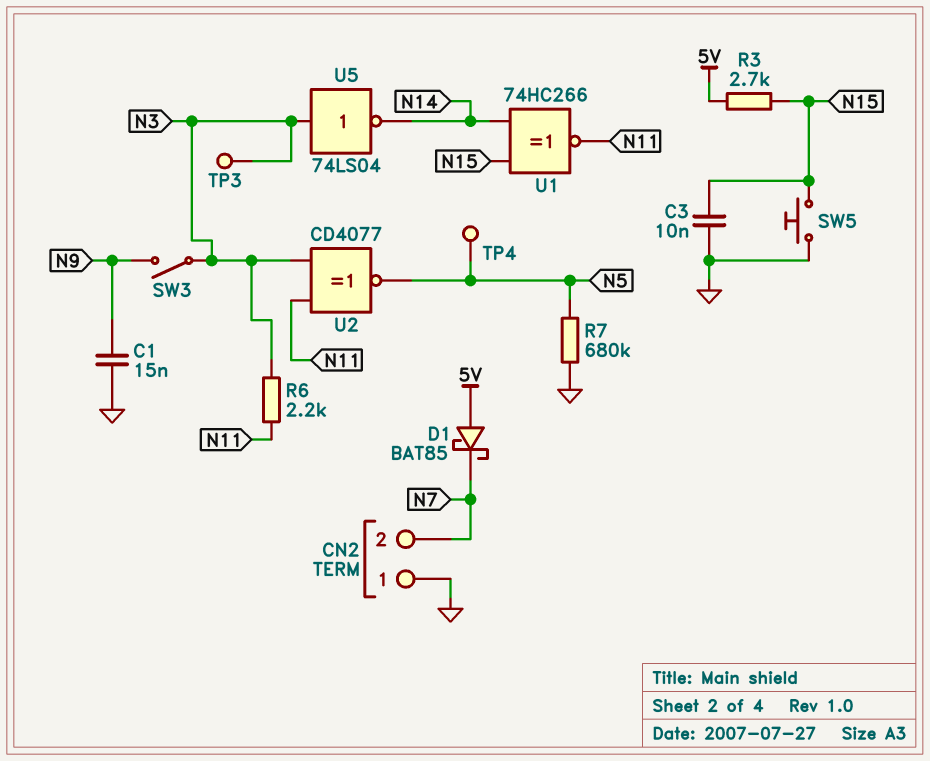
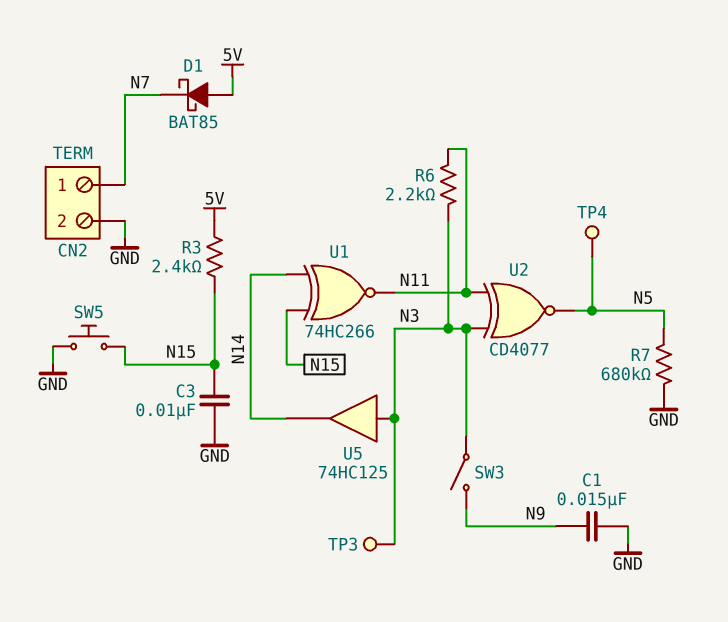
CN2 pin 1: GND -> N7
CN2 pin 2: N7 -> GND
R3: 2.7k (5V, N15) -> 2.4k (5V, N15)
U5: NOT 74LS04 (in N3, out N14) -> buffer 74HC125 (in N3, out N14)

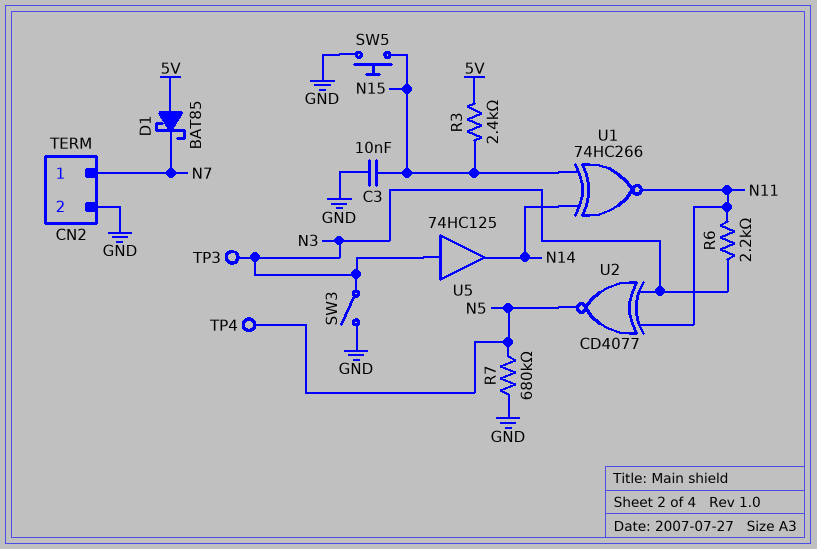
C1: 15nF (GND, N9) -> none
SW3: switch (N3, N9) -> switch (GND, N3)

